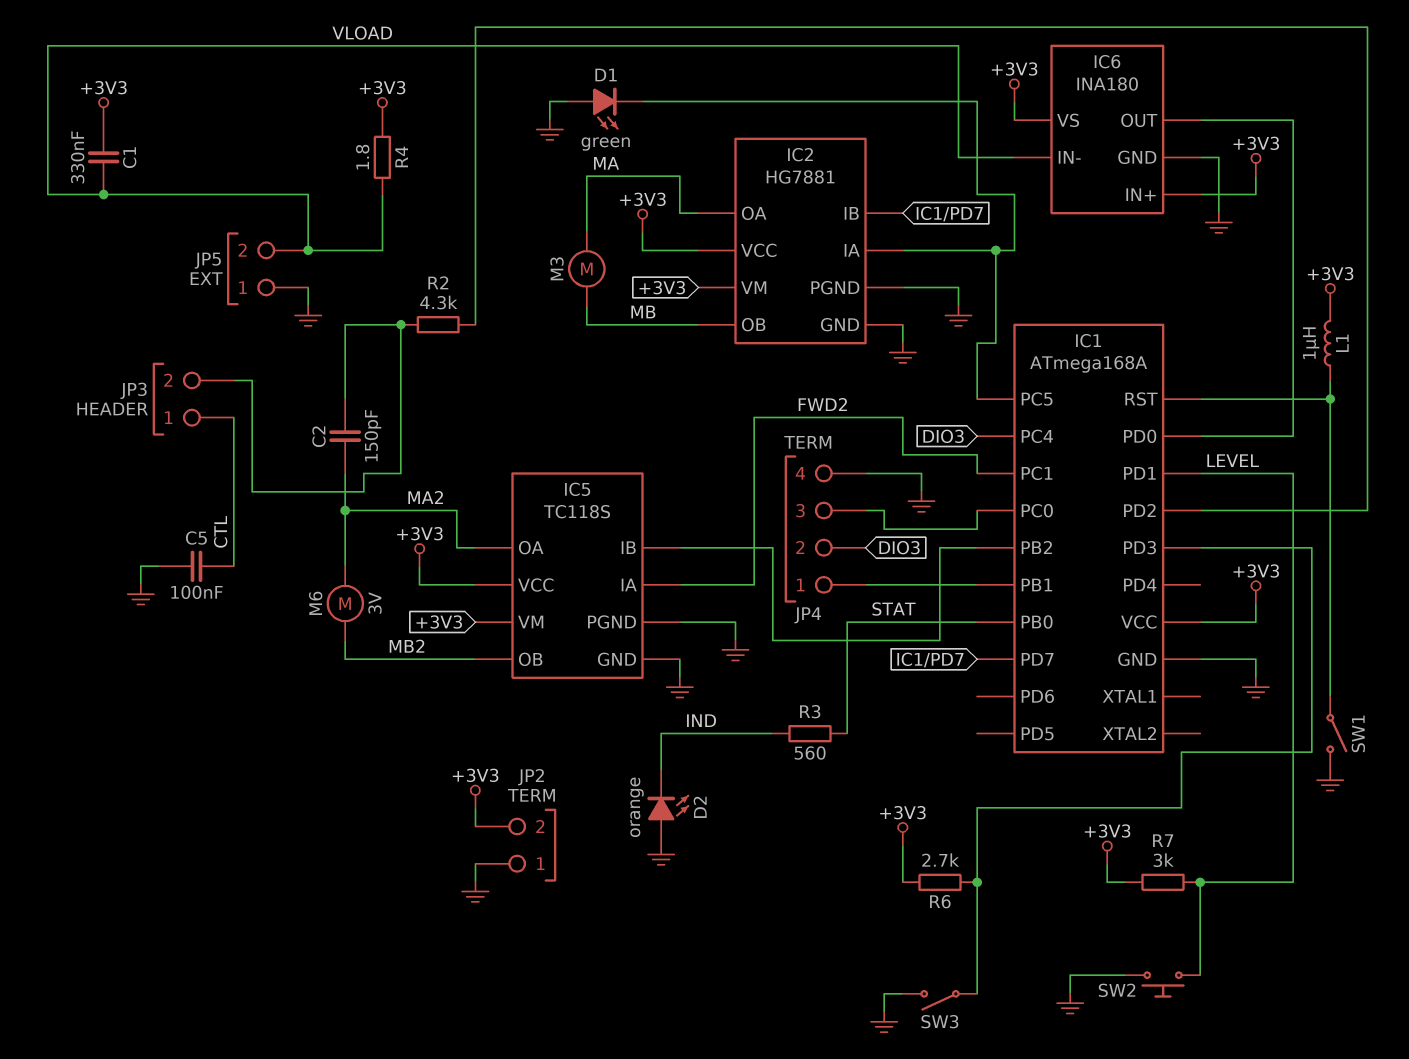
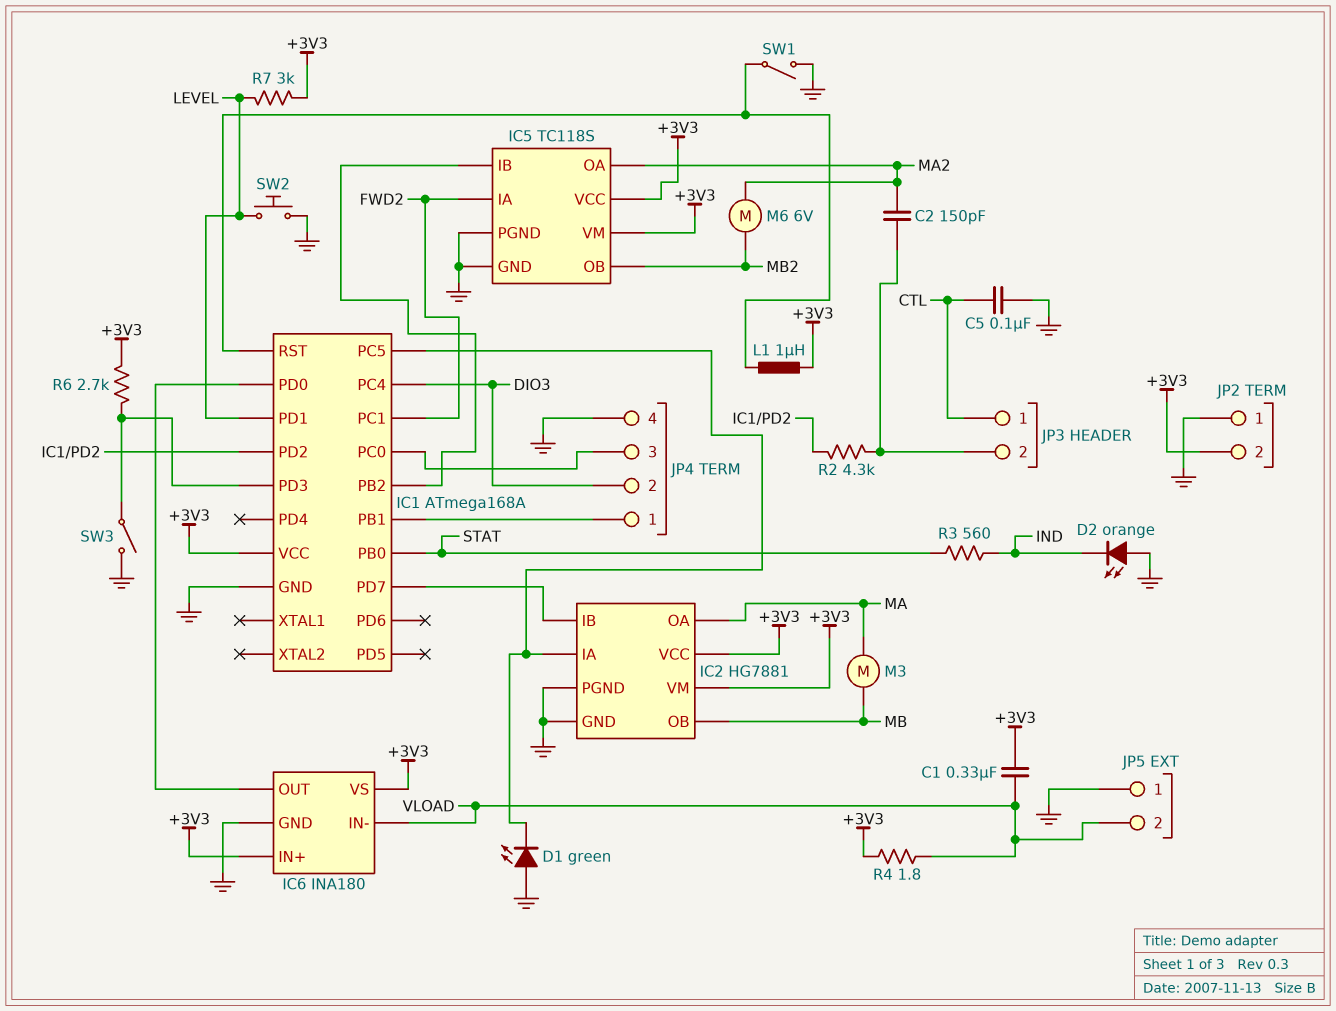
M6: motor 3V (MA2, MB2) -> motor 6V (MA2, MB2)

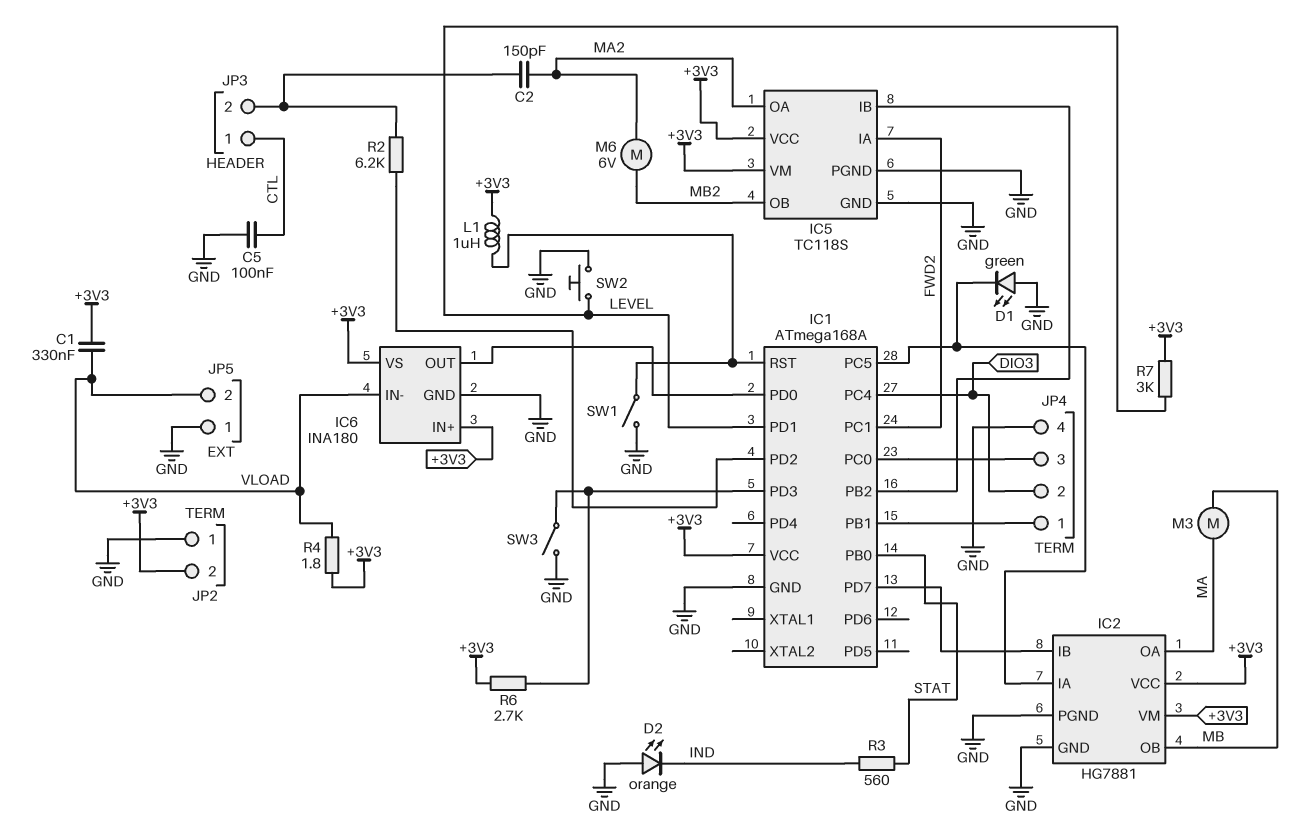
R2: 4.3k (IC1/PD2, JP3/2) -> 6.2k (IC1/PD2, JP3/2)

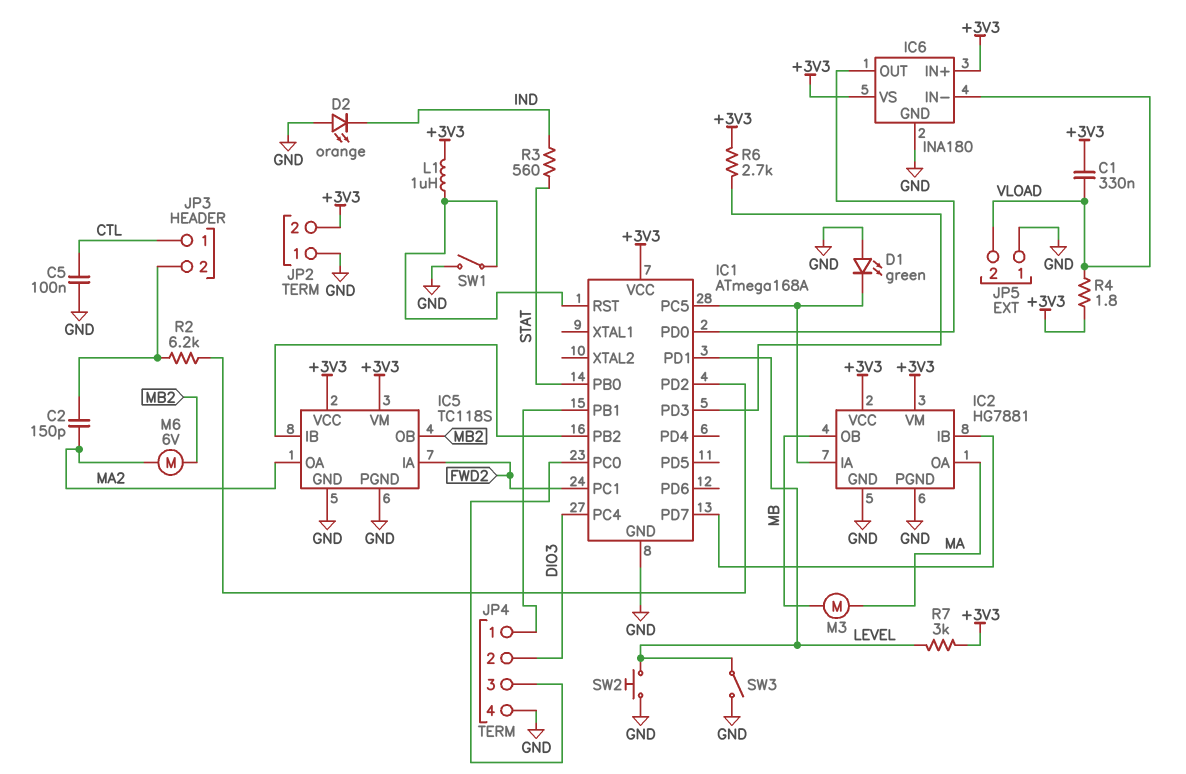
SW3: switch (GND, IC1/PD3) -> switch (GND, LEVEL)

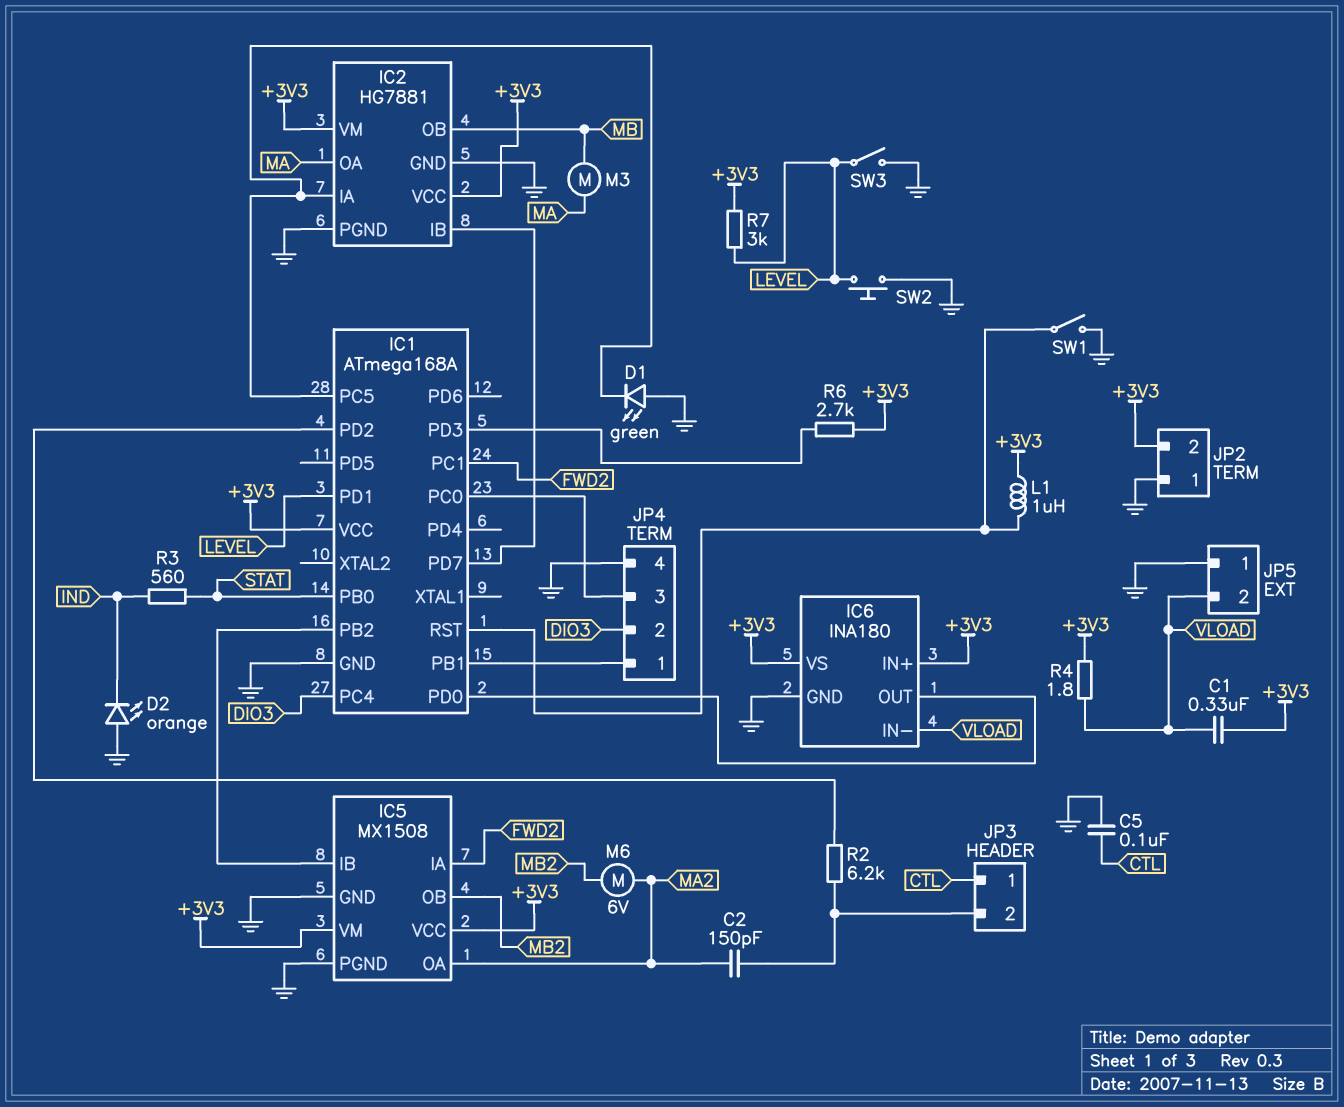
IC5: TC118S -> MX1508

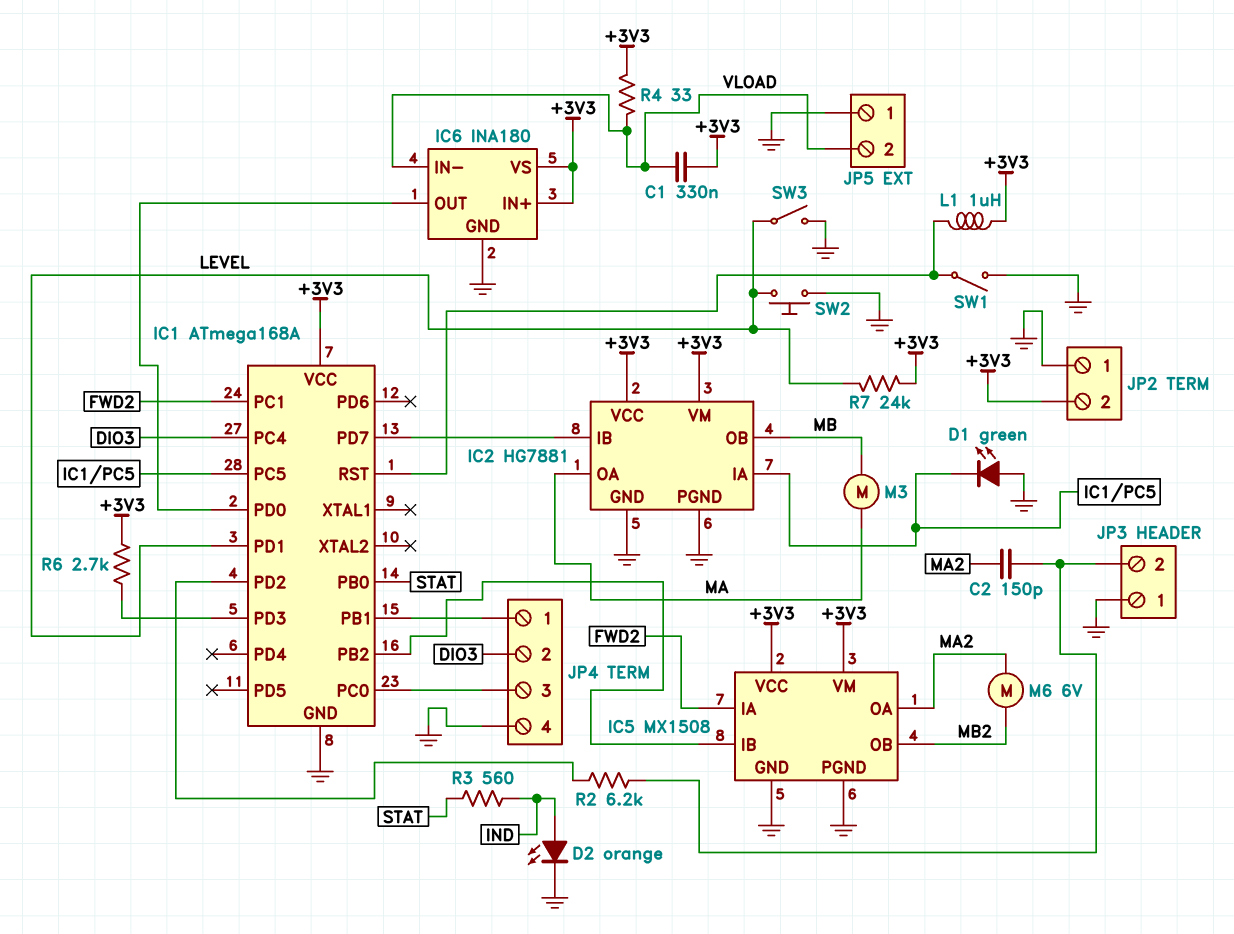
C5: 100nF (CTL, GND) -> none
D2: LED orange (A GND, K IND) -> LED orange (A IND, K GND)
JP3 pin 1: CTL -> GND
R4: 1.8 (+3V3, VLOAD) -> 33 (+3V3, VLOAD)
R7: 3k (+3V3, LEVEL) -> 24k (+3V3, LEVEL)

